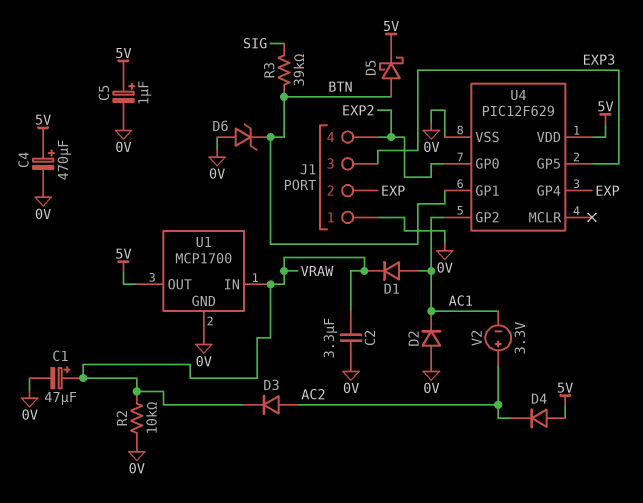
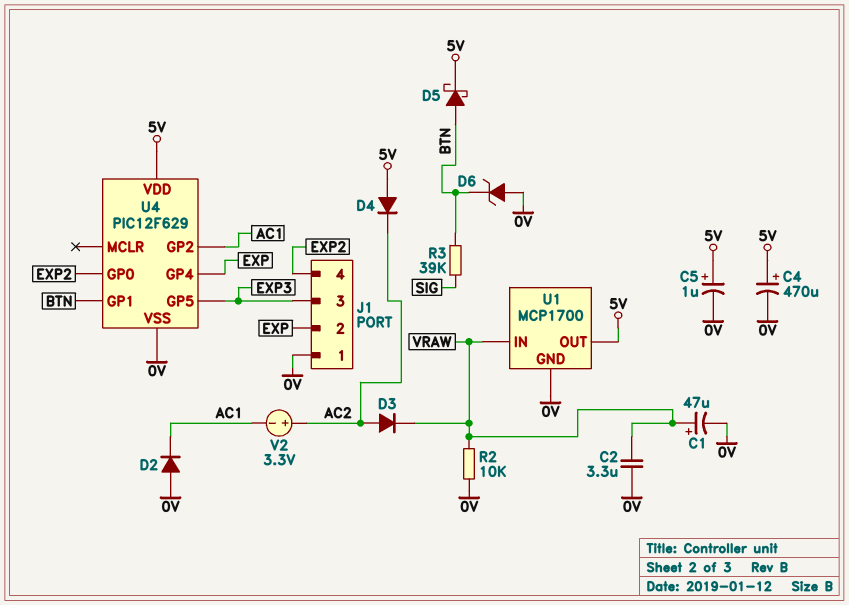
D1: diode (A AC1, K VRAW) -> none

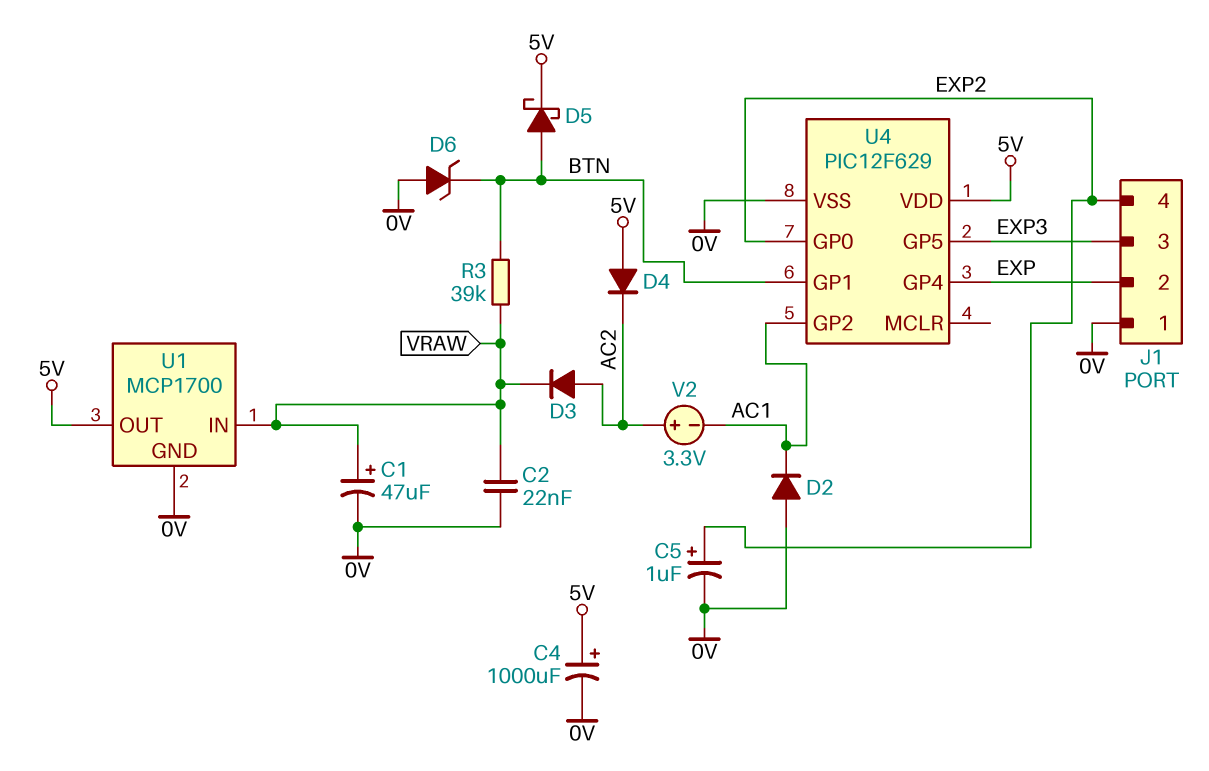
C2: 3.3uF (0V, VRAW) -> 22nF (0V, VRAW)
C4: 470uF (plus 5V, minus 0V) -> 1000uF (plus 5V, minus 0V)
C5: 1uF (plus 5V, minus 0V) -> 1uF (plus EXP2, minus 0V)
R2: 10k (0V, VRAW) -> none
R3: 39k (BTN, SIG) -> 39k (BTN, VRAW)

